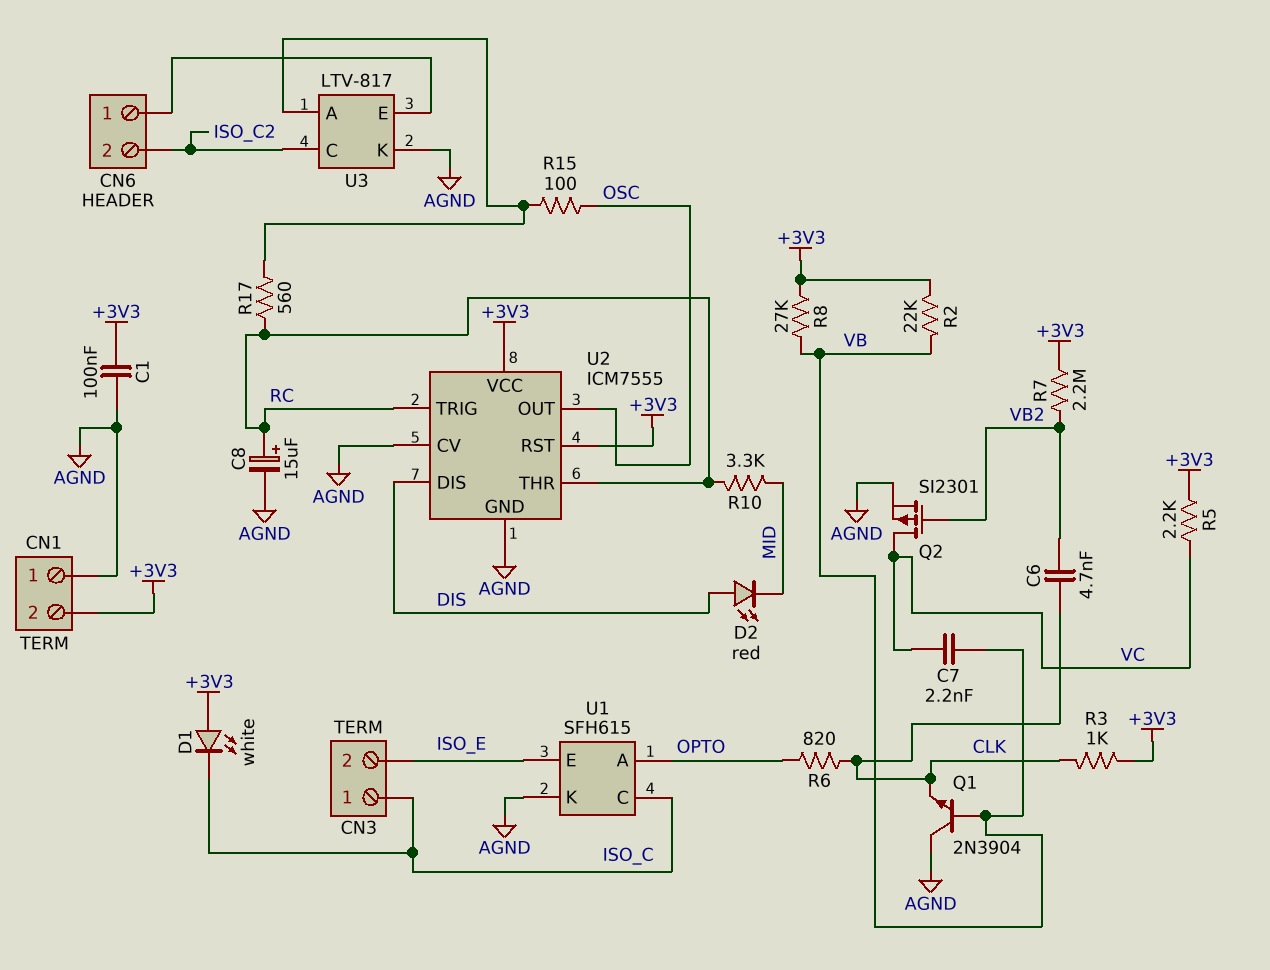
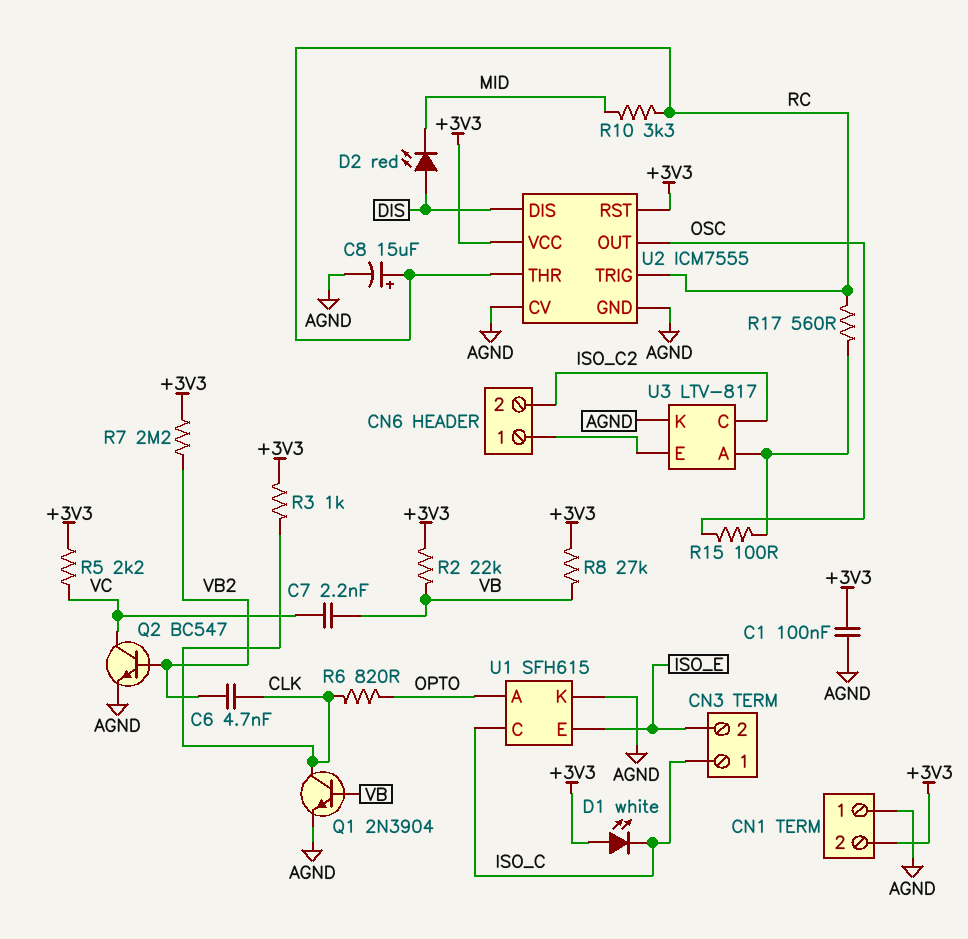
Q1: NPN 2N3904 (B VB, C AGND, E CLK) -> NPN 2N3904 (B VB, C CLK, E AGND)
Q2: PMOS SI2301 (G VB2, D VC, S AGND) -> NPN BC547 (B VB2, C VC, E AGND)

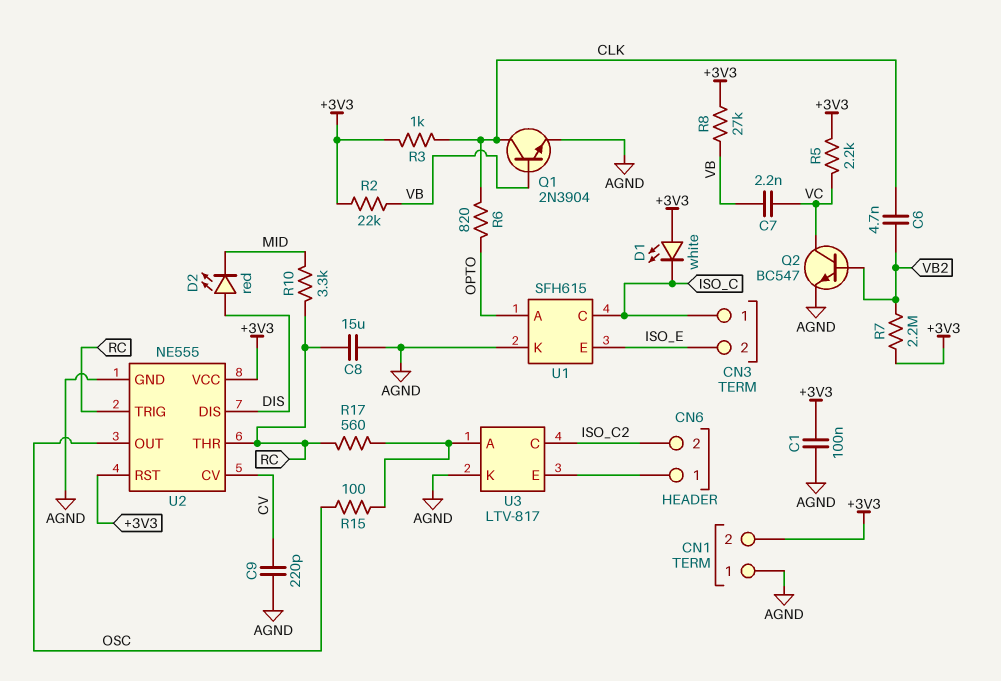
C8: 15uF (plus RC, minus AGND) -> 15uF (AGND, RC)
C9: none -> 220pF (AGND, CV)
U2: ICM7555 -> NE555
U2 pin CV: AGND -> CV

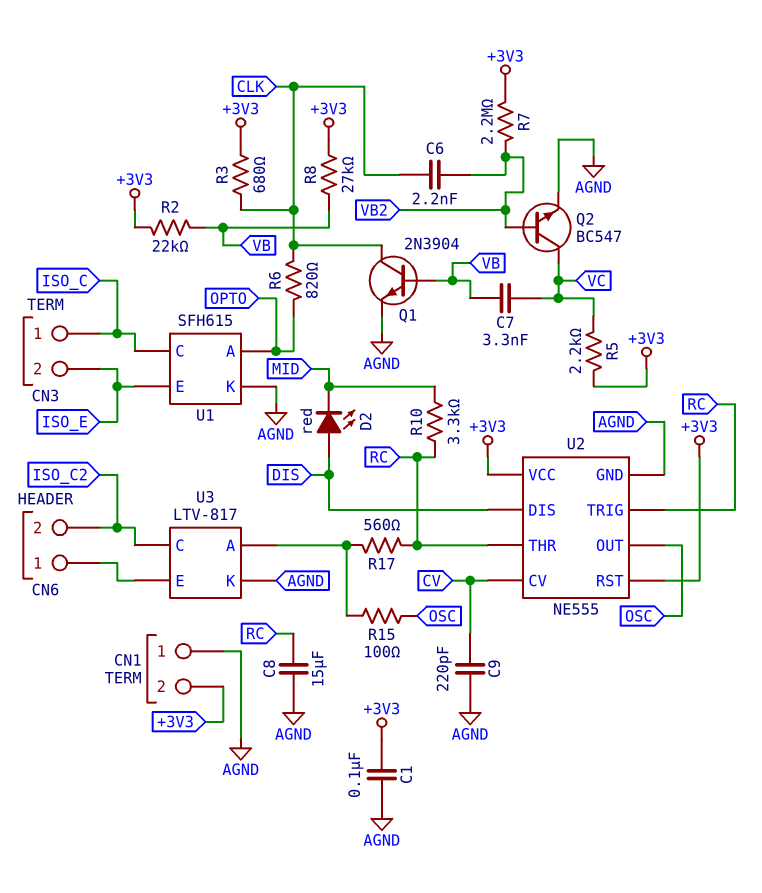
C6: 4.7nF (CLK, VB2) -> 2.2nF (CLK, VB2)
C7: 2.2nF (VB, VC) -> 3.3nF (VB, VC)
D1: LED white (A +3V3, K ISO_C) -> none
R3: 1k (+3V3, CLK) -> 680 (+3V3, CLK)

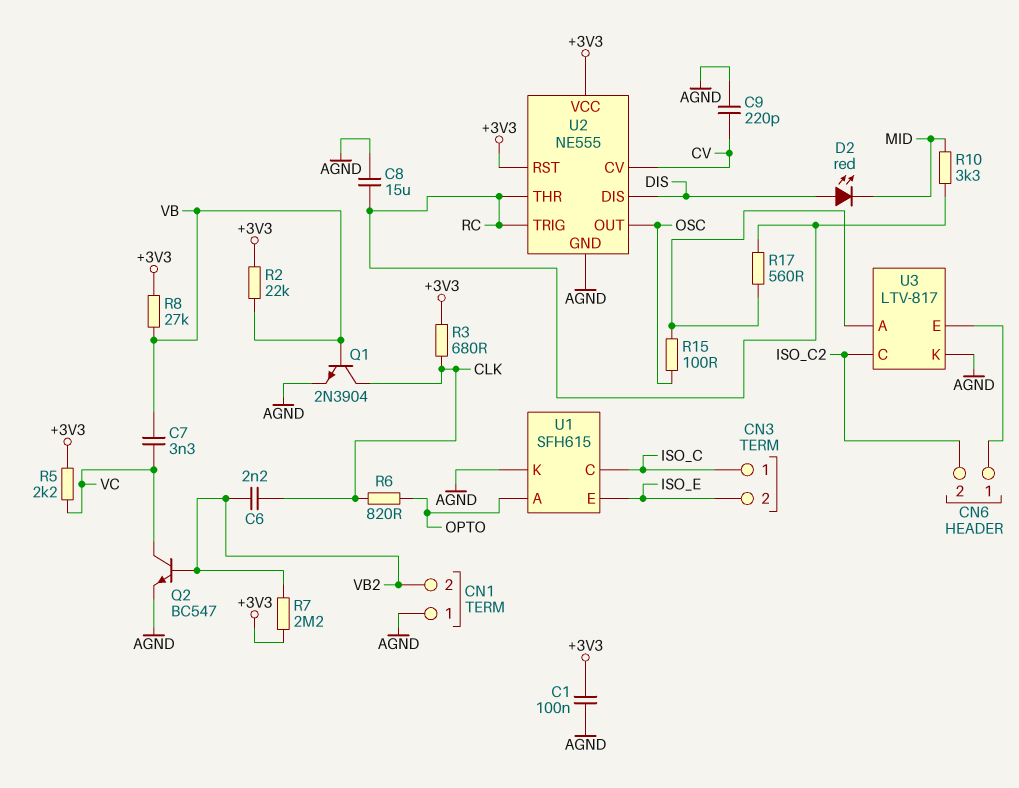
CN1 pin 2: +3V3 -> VB2

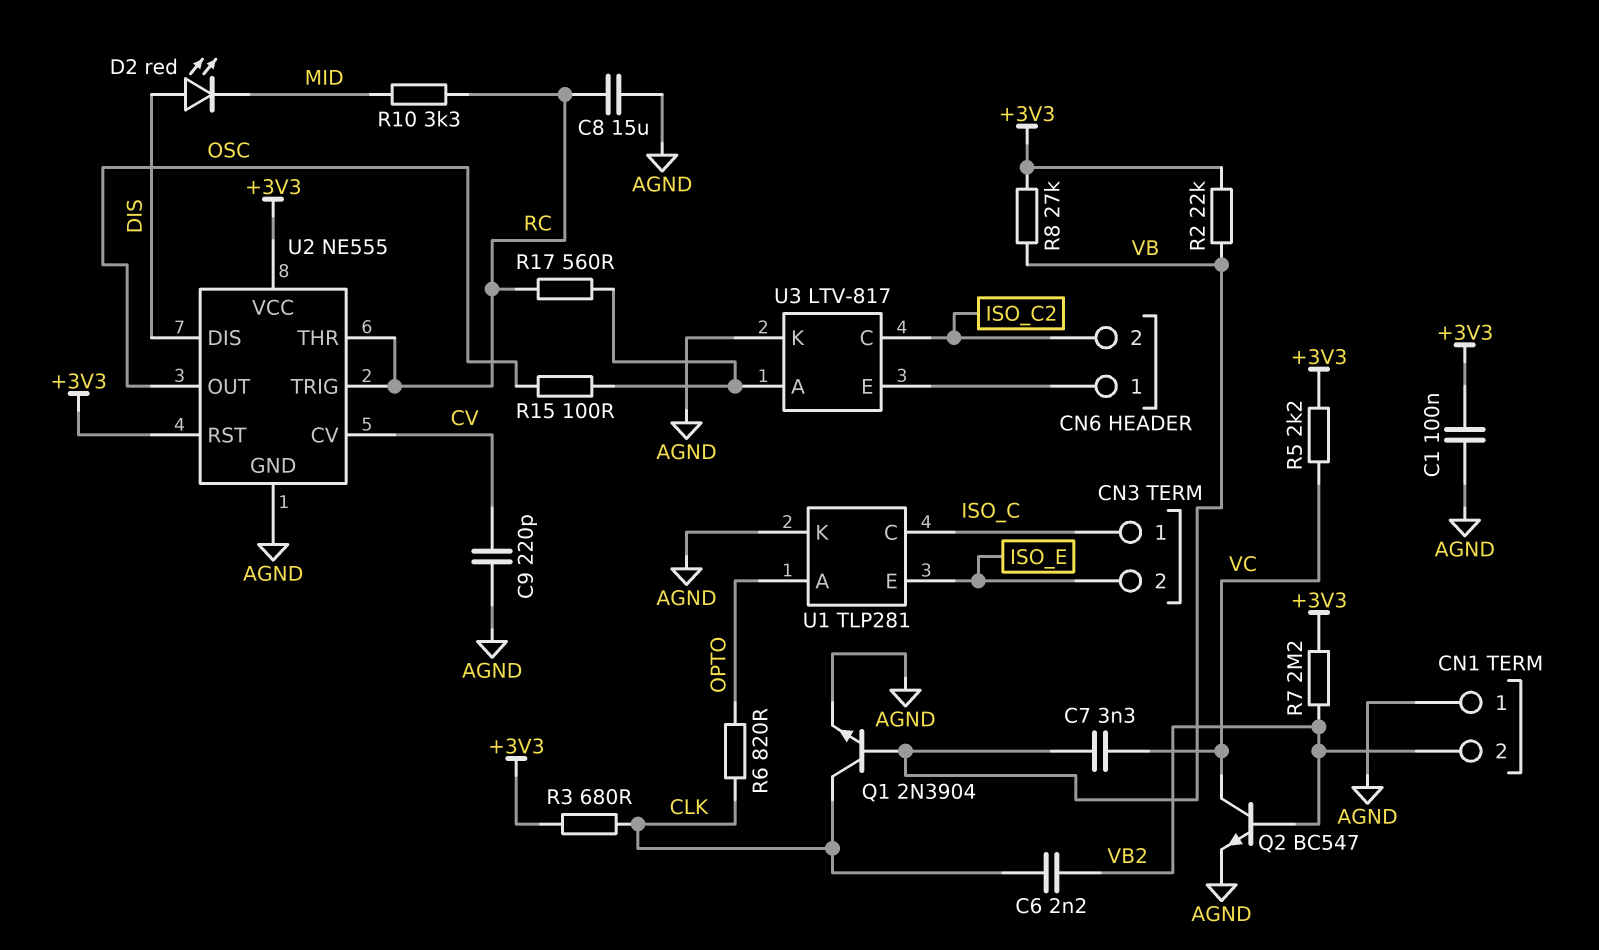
U1: SFH615 -> TLP281

